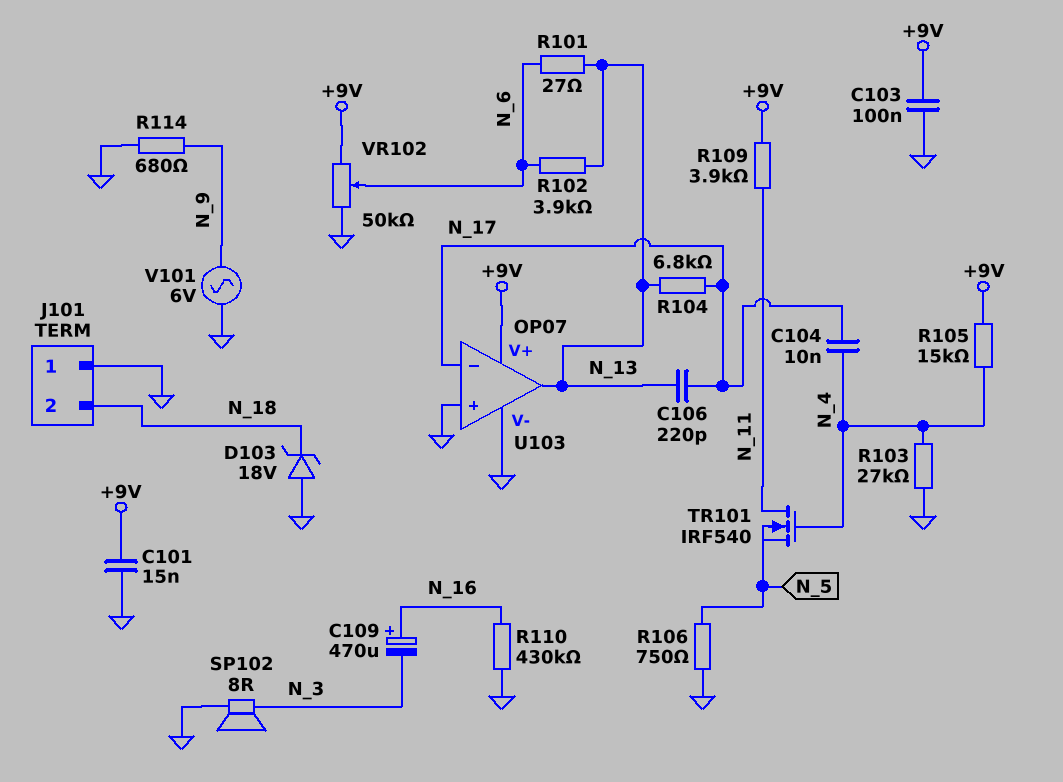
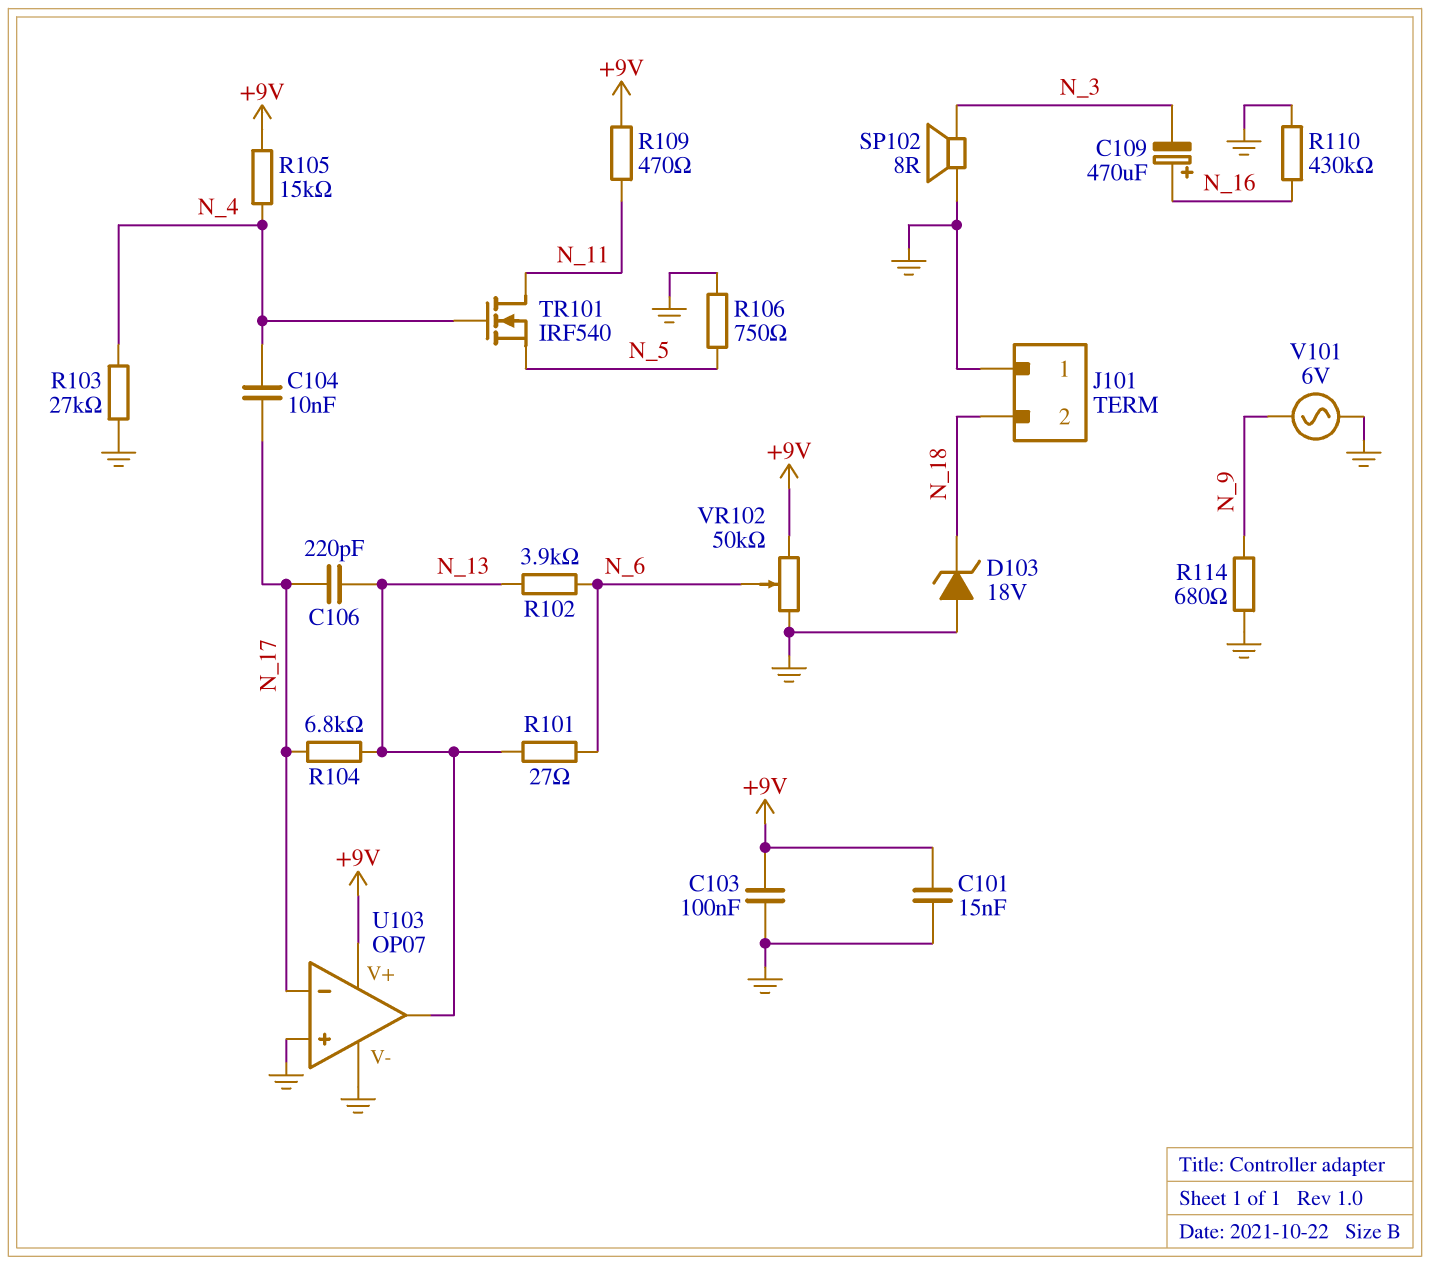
R109: 3.9k (+9V, N_11) -> 470 (+9V, N_11)

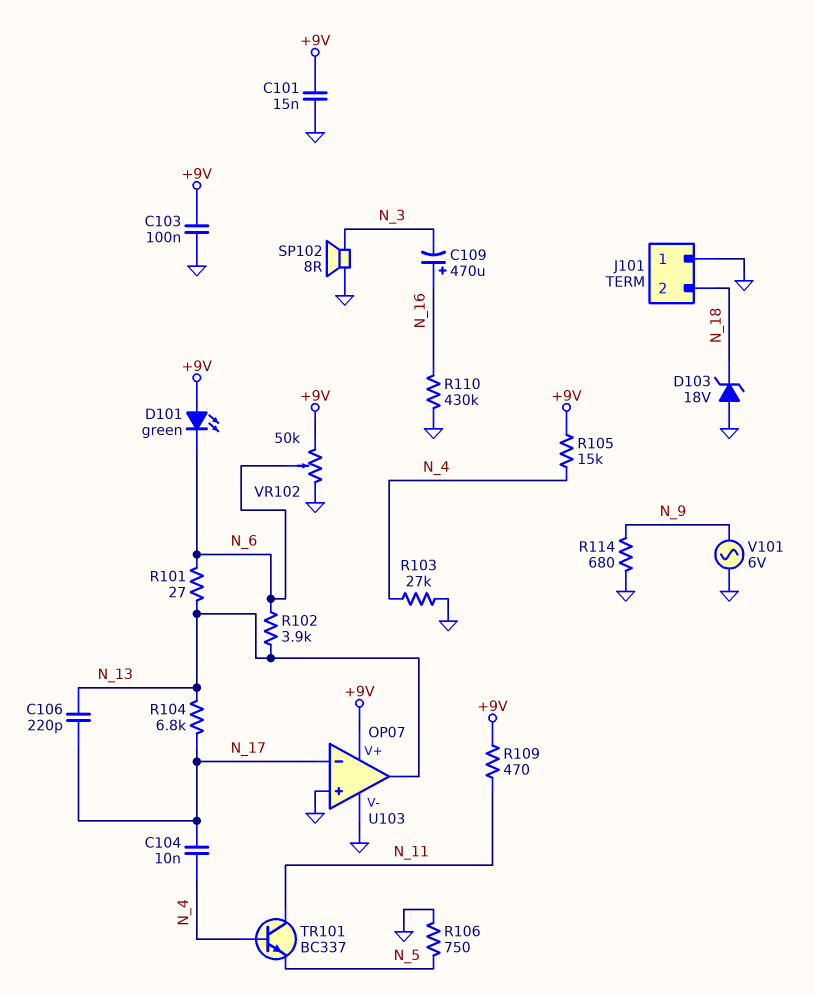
D101: none -> LED green (A +9V, K N_6)
TR101: NMOS IRF540 (G N_4, D N_11, S N_5) -> NPN BC337 (B N_4, C N_11, E N_5)

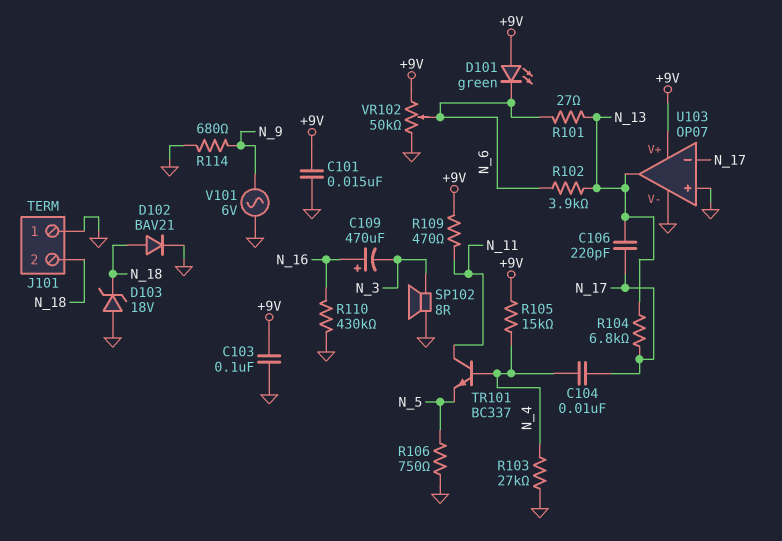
D102: none -> diode BAV21 (A N_18, K GND)

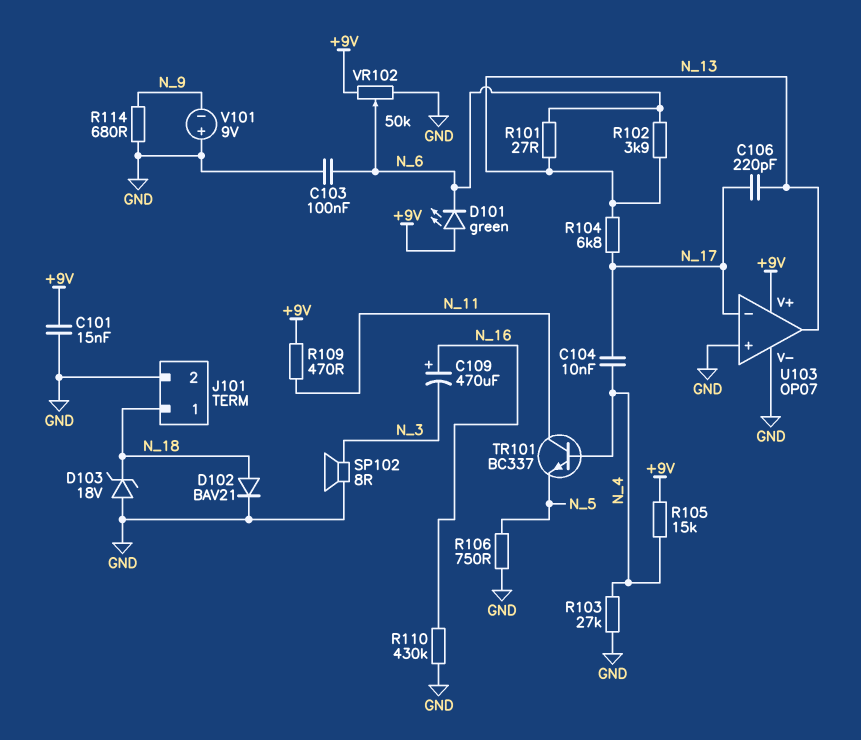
C103: 100nF (+9V, GND) -> 100nF (GND, N_6)
J101 pin 1: GND -> N_18
J101 pin 2: N_18 -> GND
V101: AC 6V (GND, N_9) -> 9V (plus GND, minus N_9)

